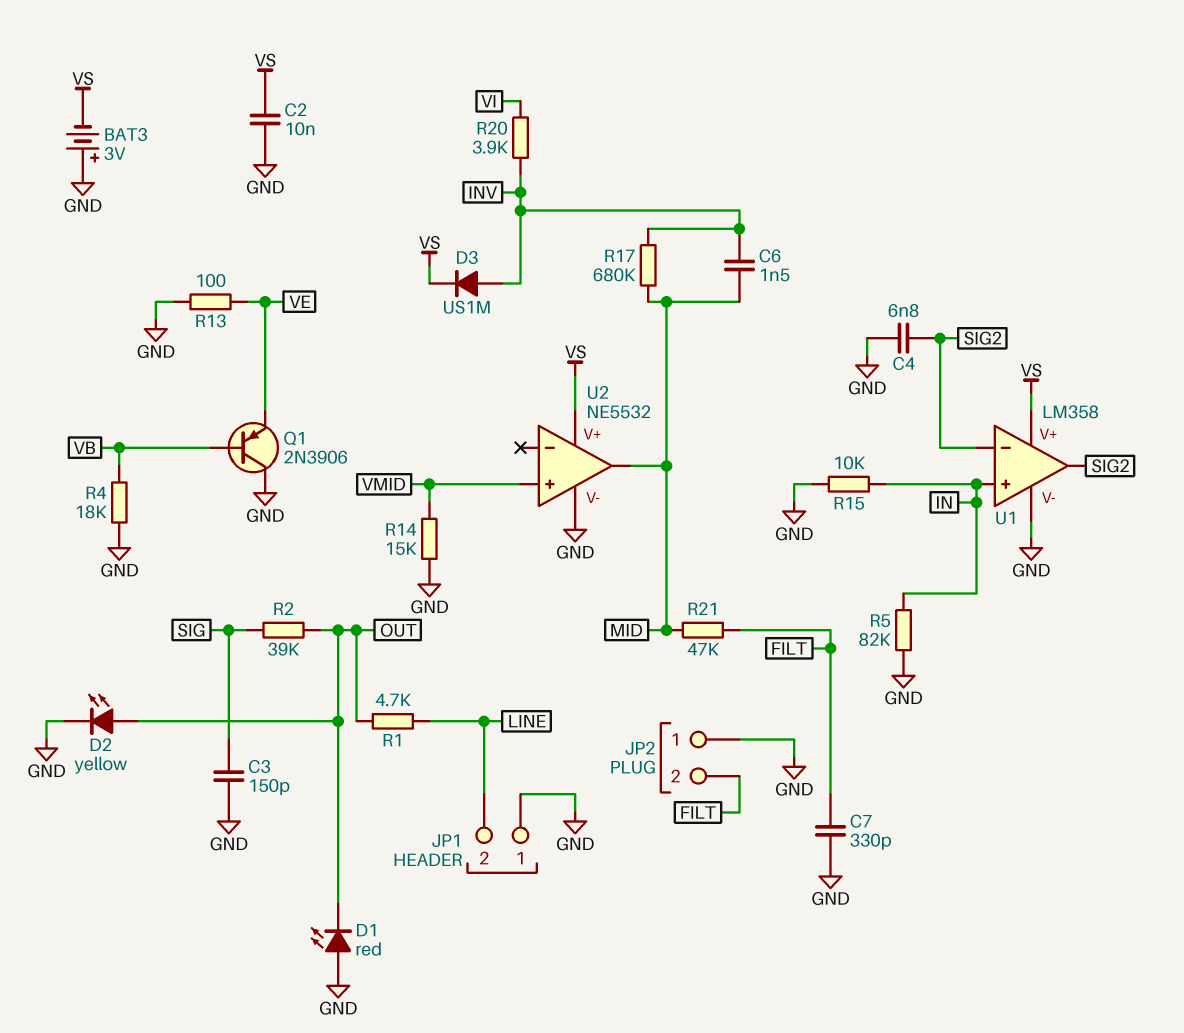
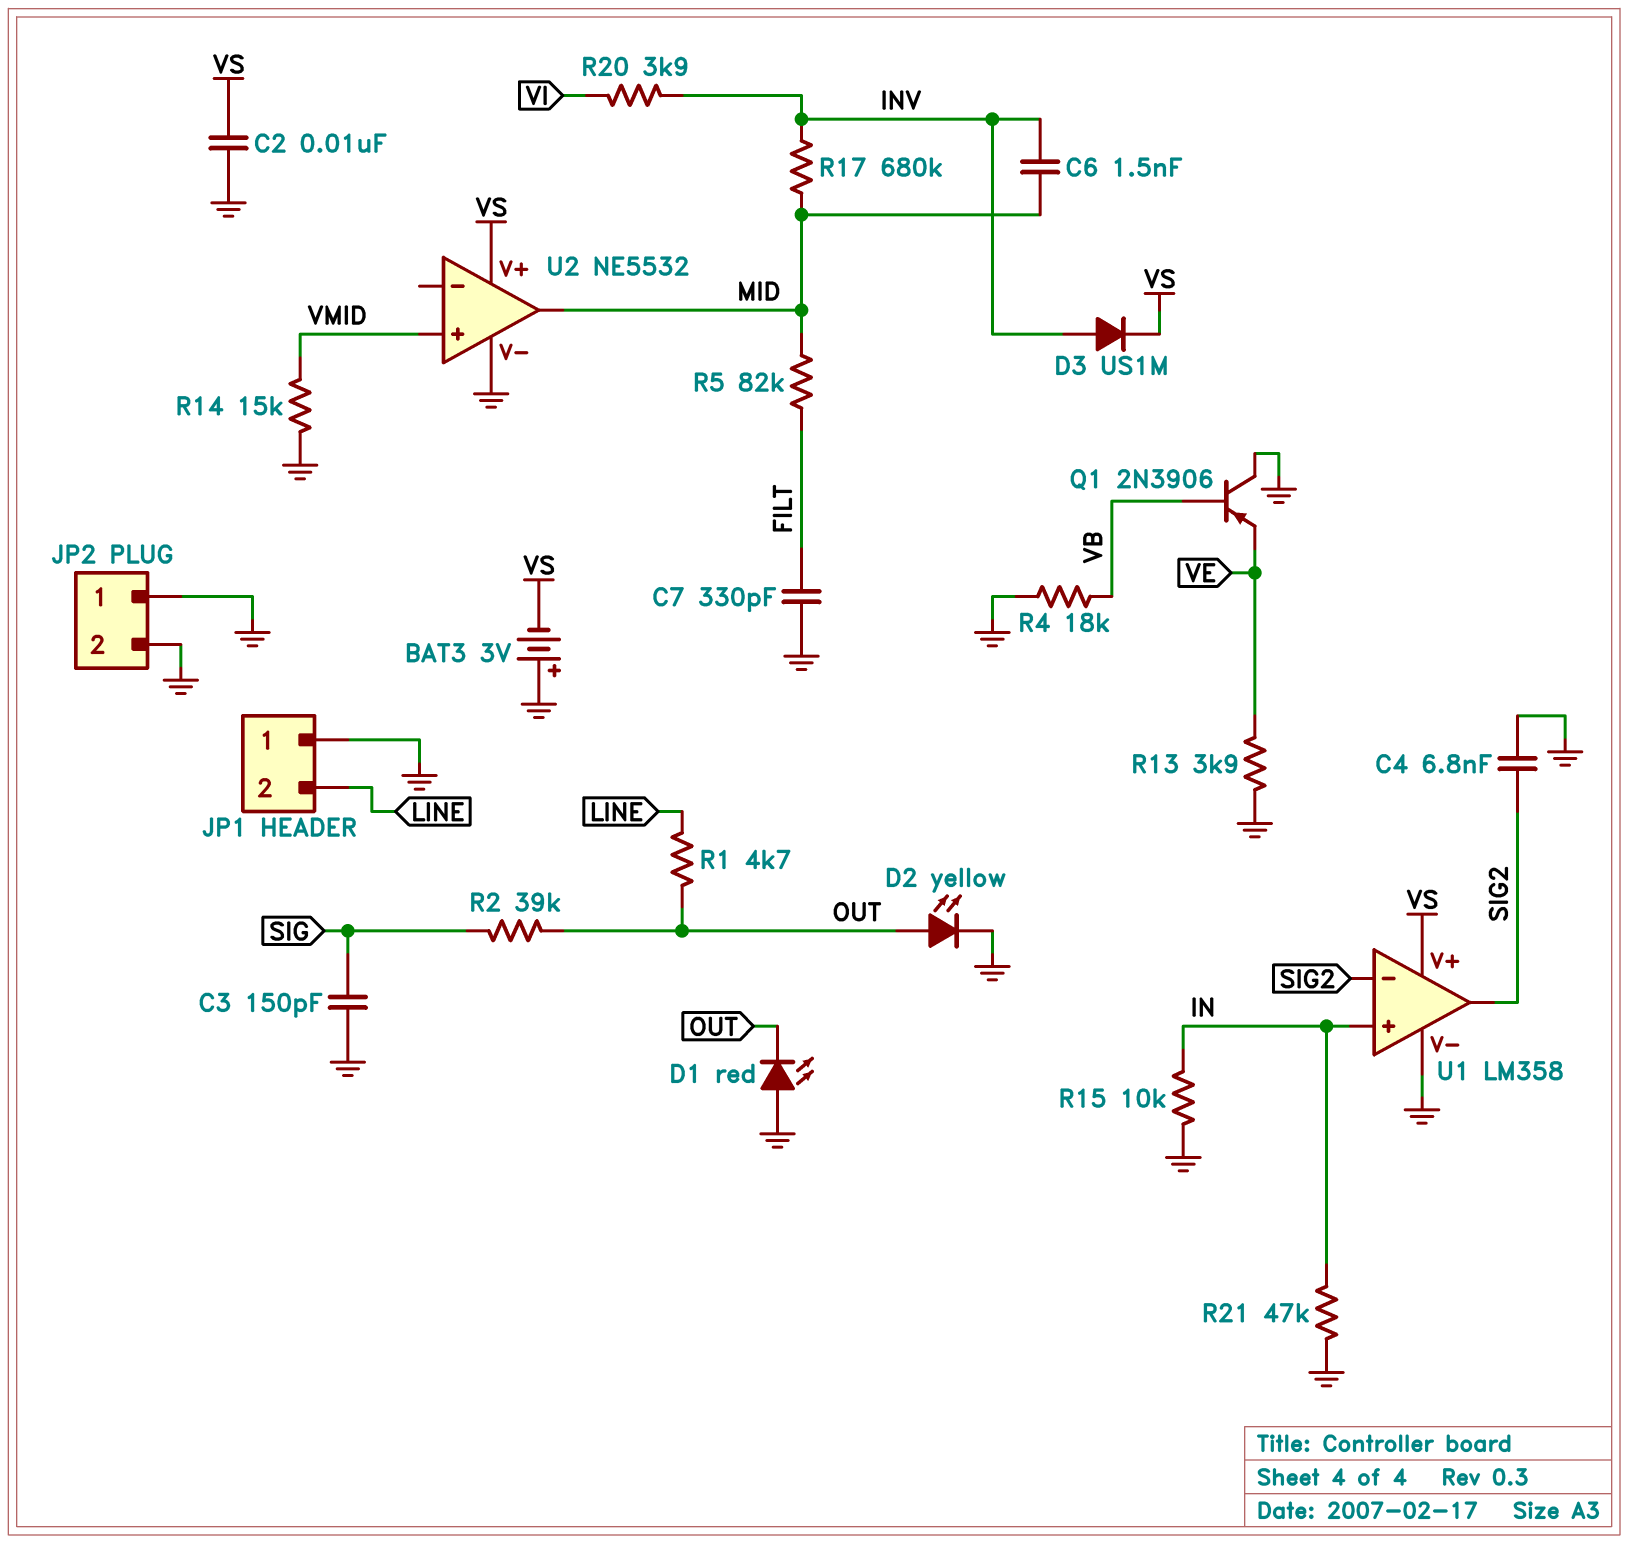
JP2 pin 2: FILT -> GND
R5: 82k (GND, IN) -> 82k (FILT, MID)
R13: 100 (GND, VE) -> 3.9k (GND, VE)
R21: 47k (FILT, MID) -> 47k (GND, IN)

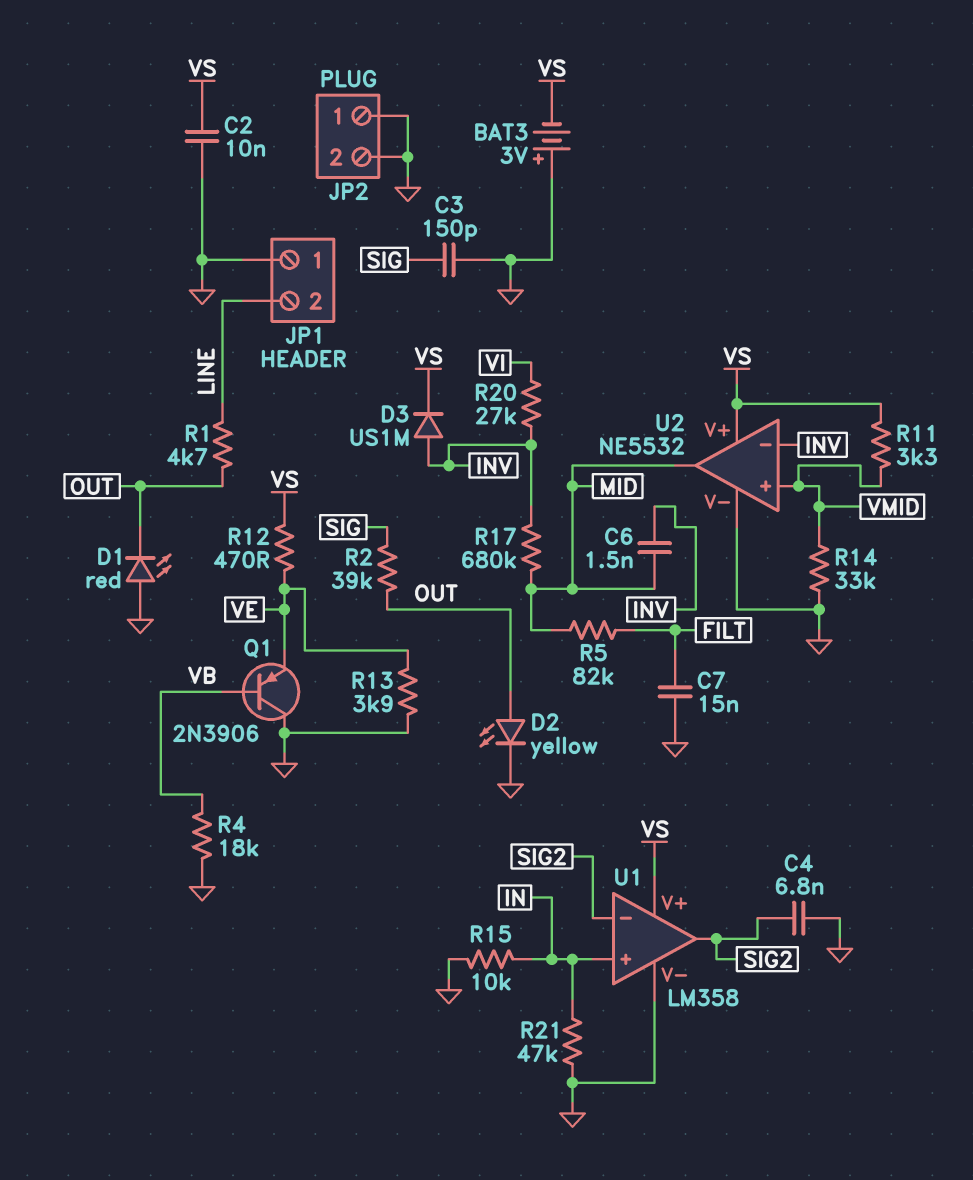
C7: 330pF (FILT, GND) -> 15nF (FILT, GND)
R11: none -> 3.3k (VMID, VS)
R12: none -> 470 (VE, VS)
R14: 15k (GND, VMID) -> 33k (GND, VMID)
R20: 3.9k (INV, VI) -> 27k (INV, VI)
U2 pin in-: none -> INV

